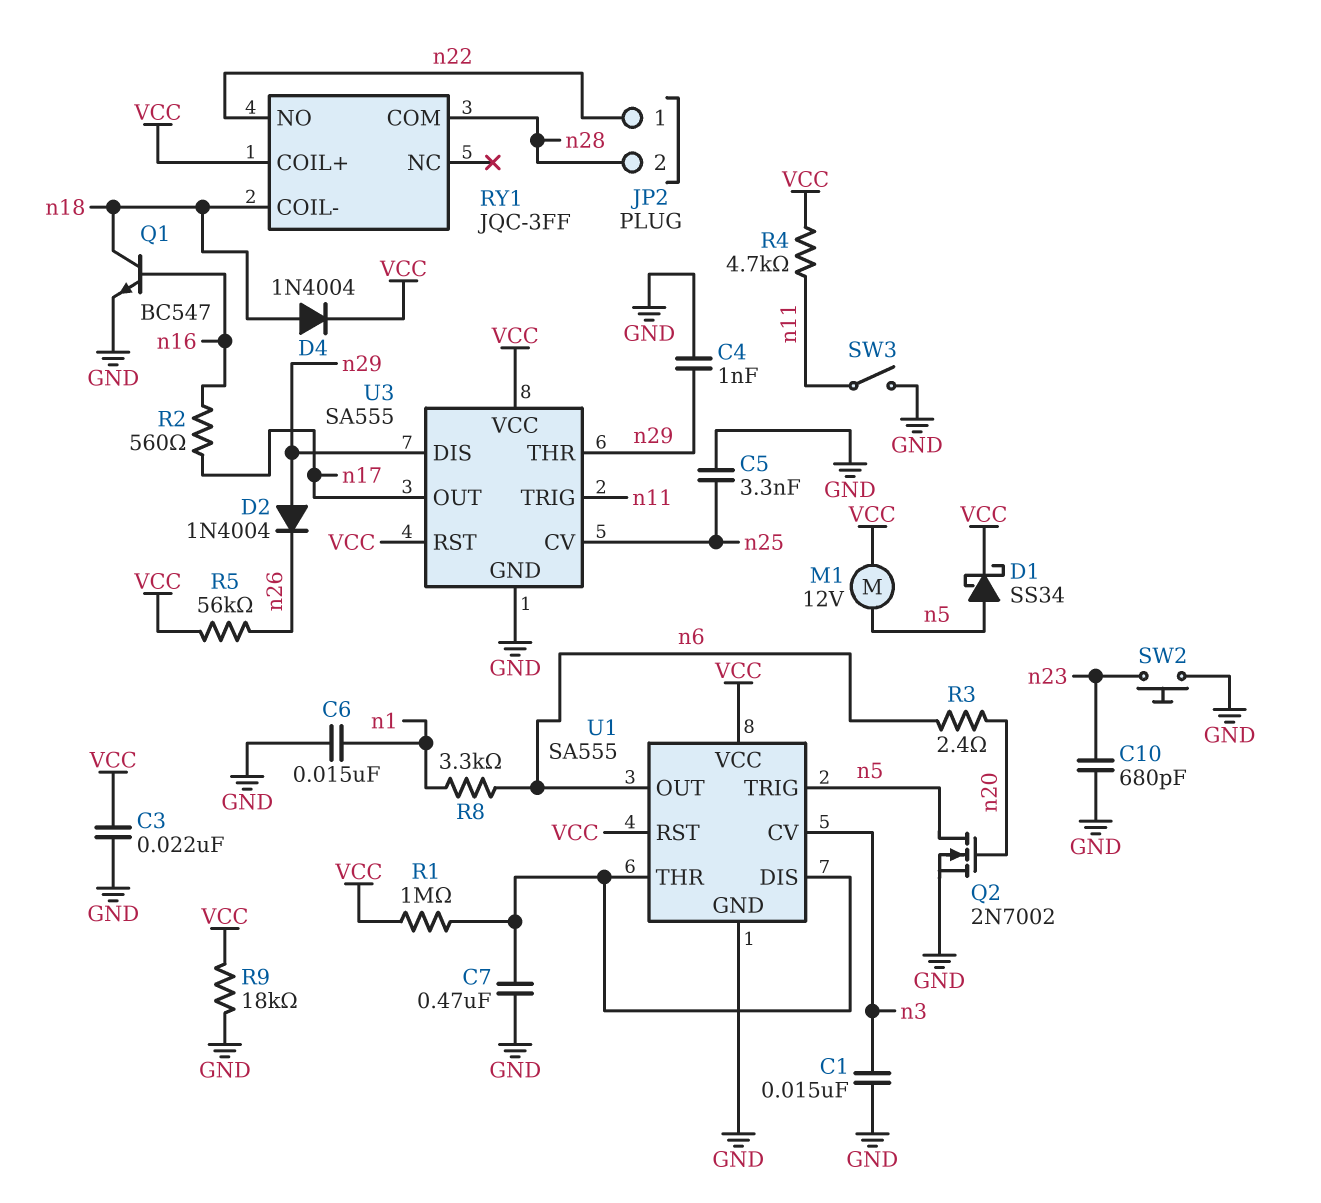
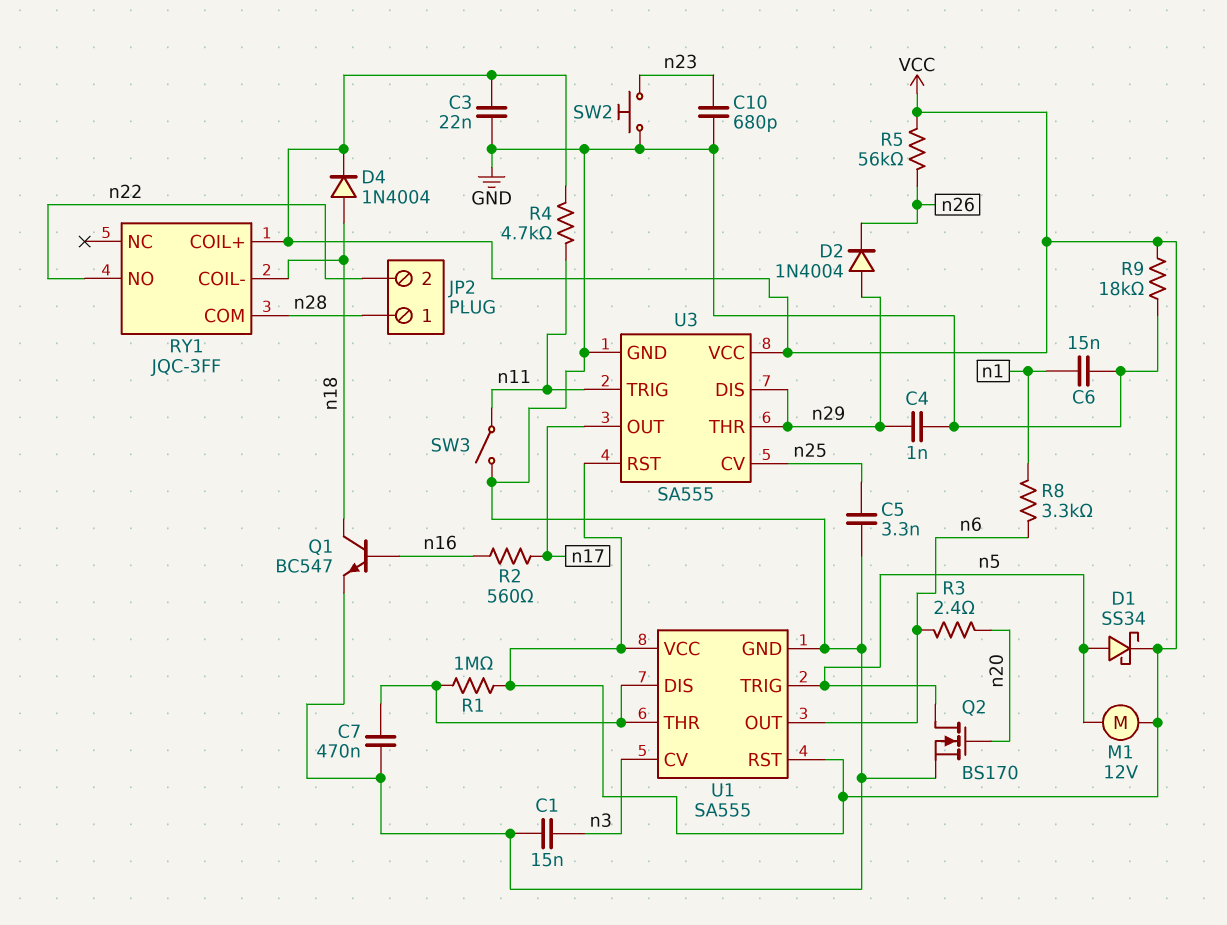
JP2 pin 1: n22 -> n28
JP2 pin 2: n28 -> n22
Q2: NMOS 2N7002 (G n20, D n5, S GND) -> NMOS BS170 (G n20, D n5, S GND)

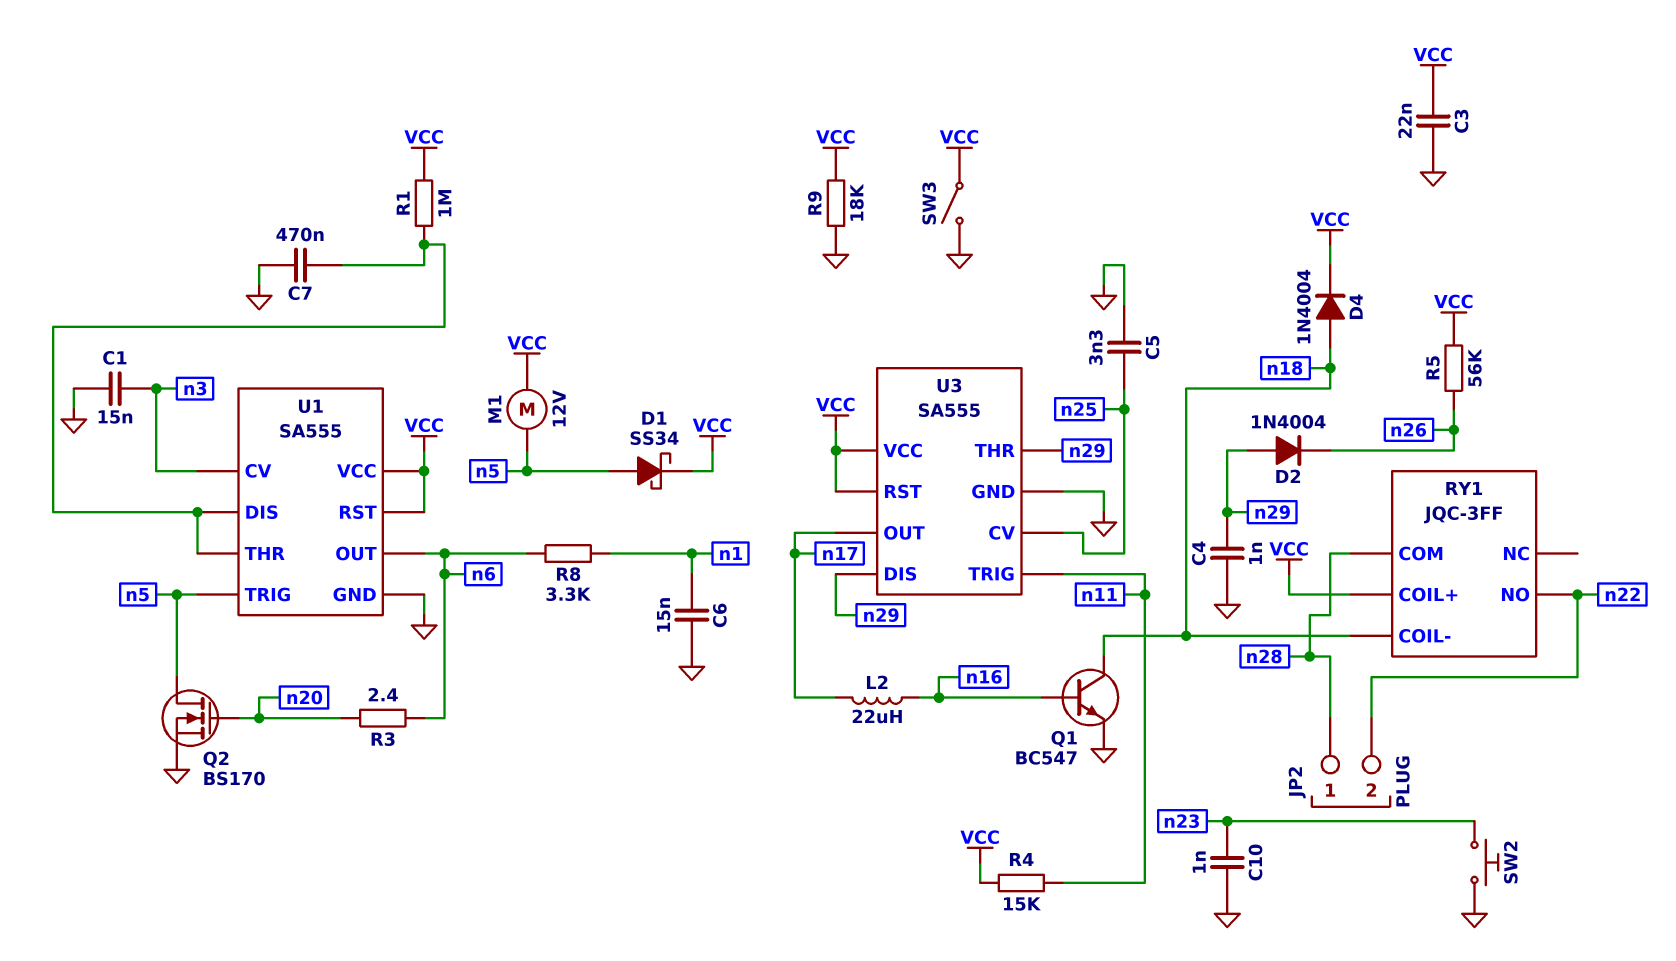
C10: 680pF (GND, n23) -> 1nF (GND, n23)
L2: none -> 22uH (n16, n17)
R2: 560 (n16, n17) -> none
R4: 4.7k (VCC, n11) -> 15k (VCC, n11)
SW3: switch (GND, n11) -> switch (GND, VCC)

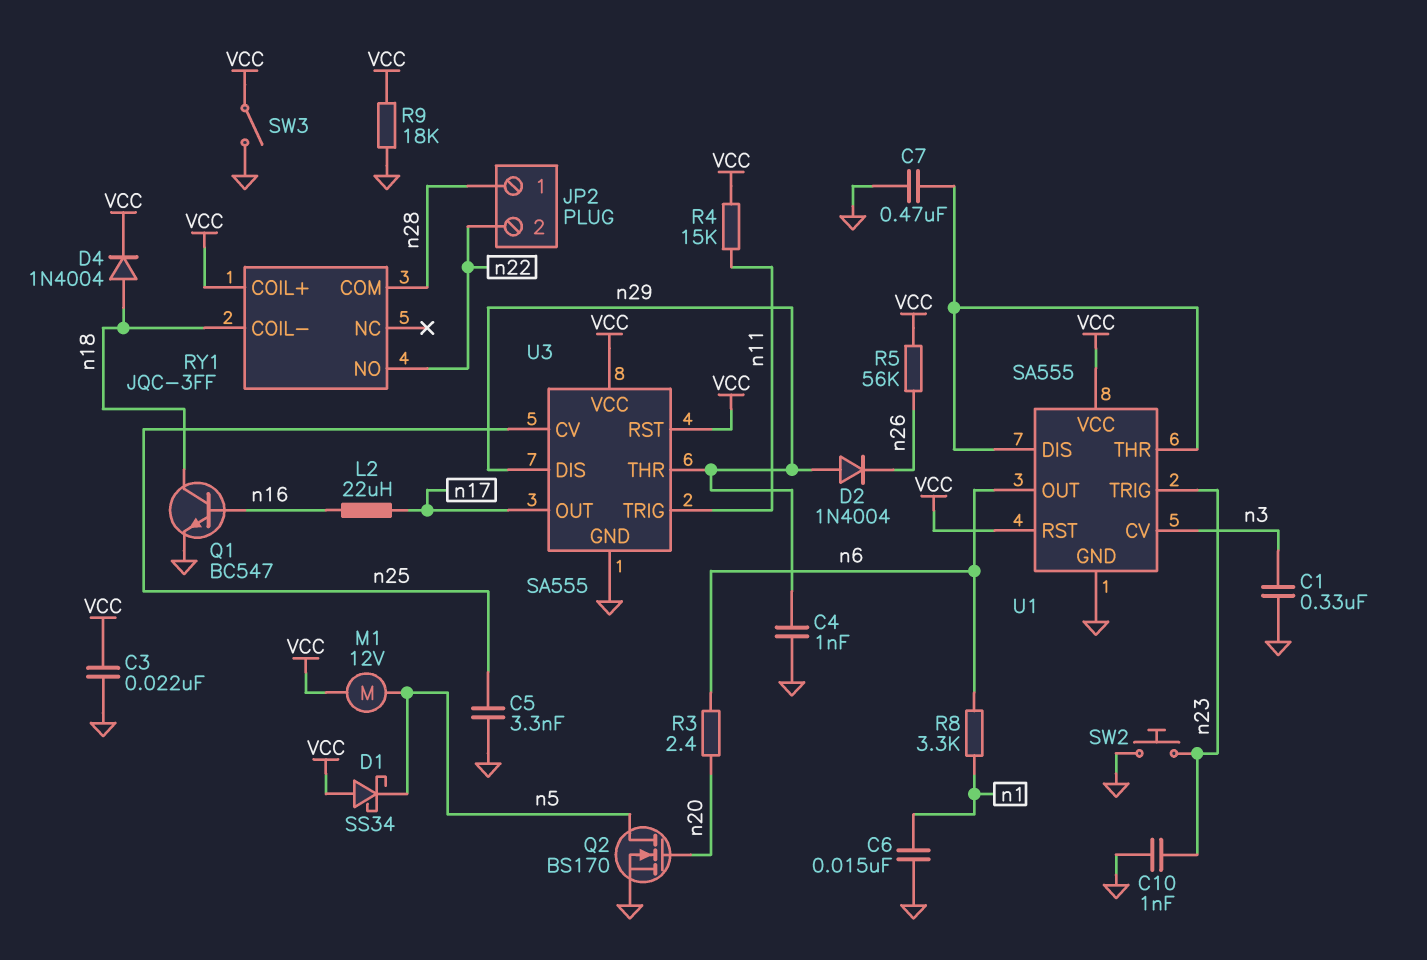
C1: 15nF (GND, n3) -> 330nF (GND, n3)
D1: schottky SS34 (A n5, K VCC) -> schottky SS34 (A VCC, K n5)
R1: 1M (U1/DIS, VCC) -> none
U1 pin TRIG: n5 -> n23

